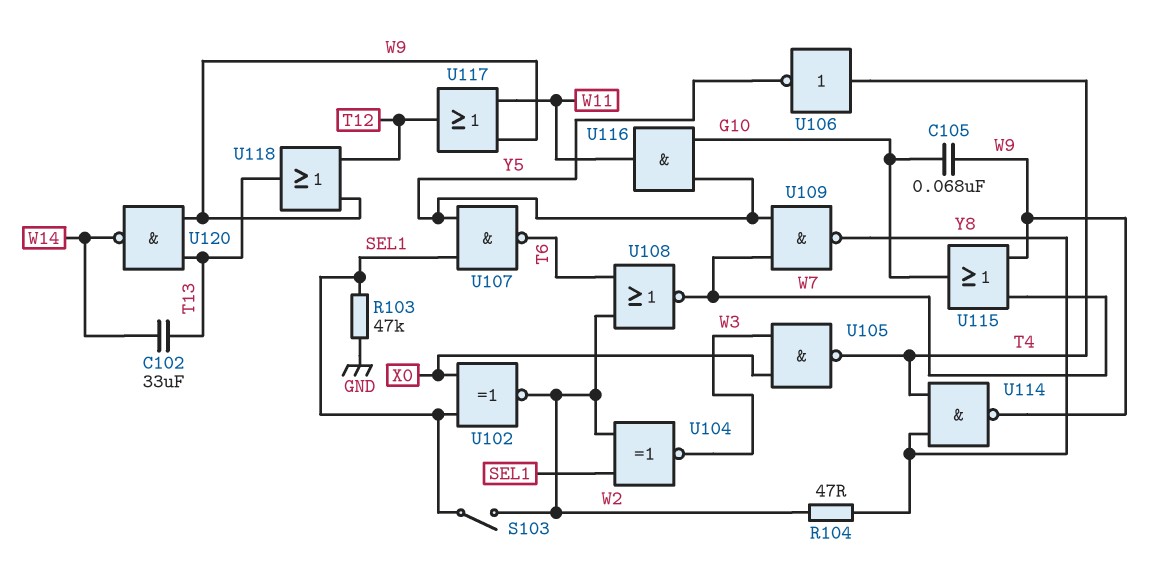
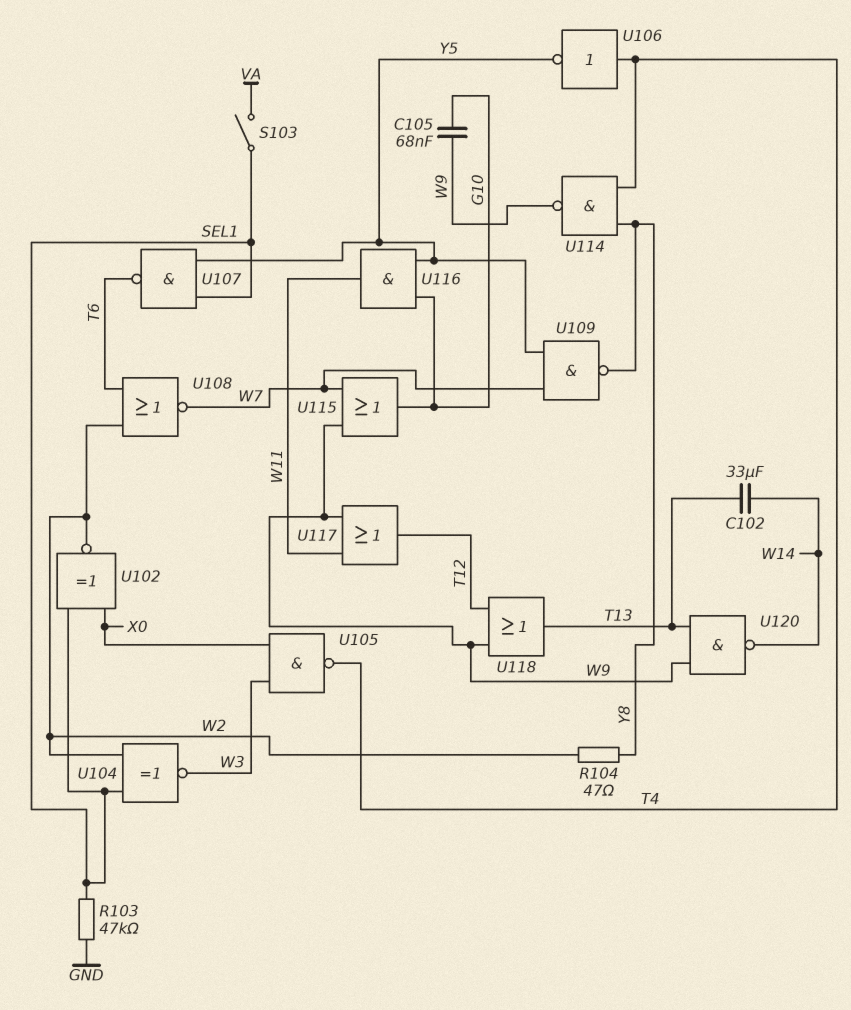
S103: switch (SEL1, W2) -> switch (SEL1, VA)

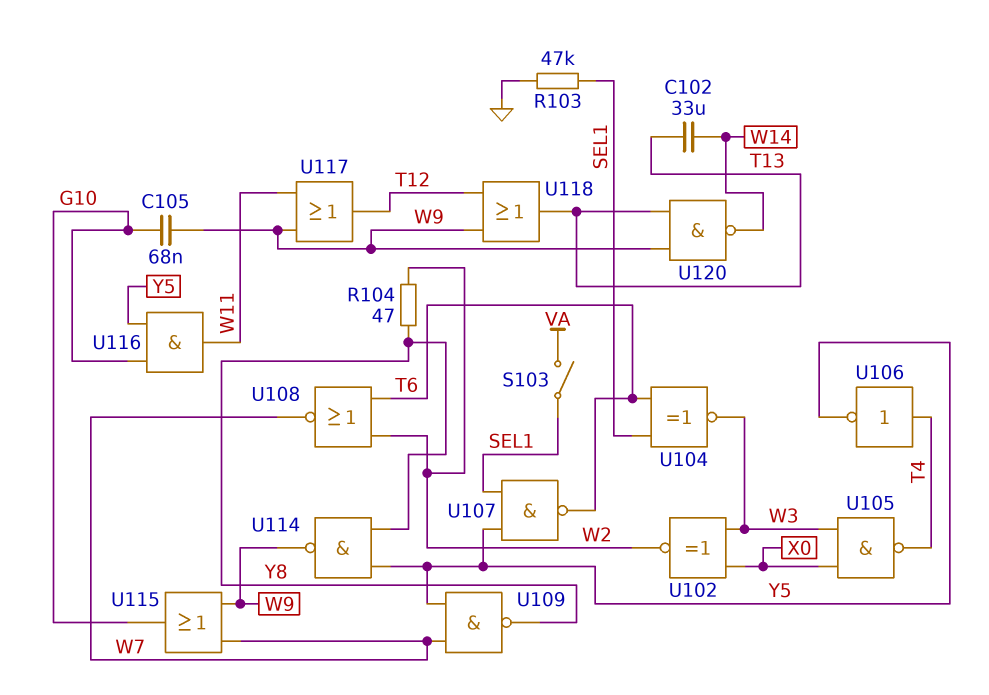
U102: XNOR (in SEL1, in X0, out W2) -> XNOR (in W3, in X0, out W2)
U104: XNOR (in SEL1, in W2, out W3) -> XNOR (in SEL1, in T6, out W3)
U114: NAND (in T4, in Y8, out W9) -> NAND (in Y5, in Y8, out W9)

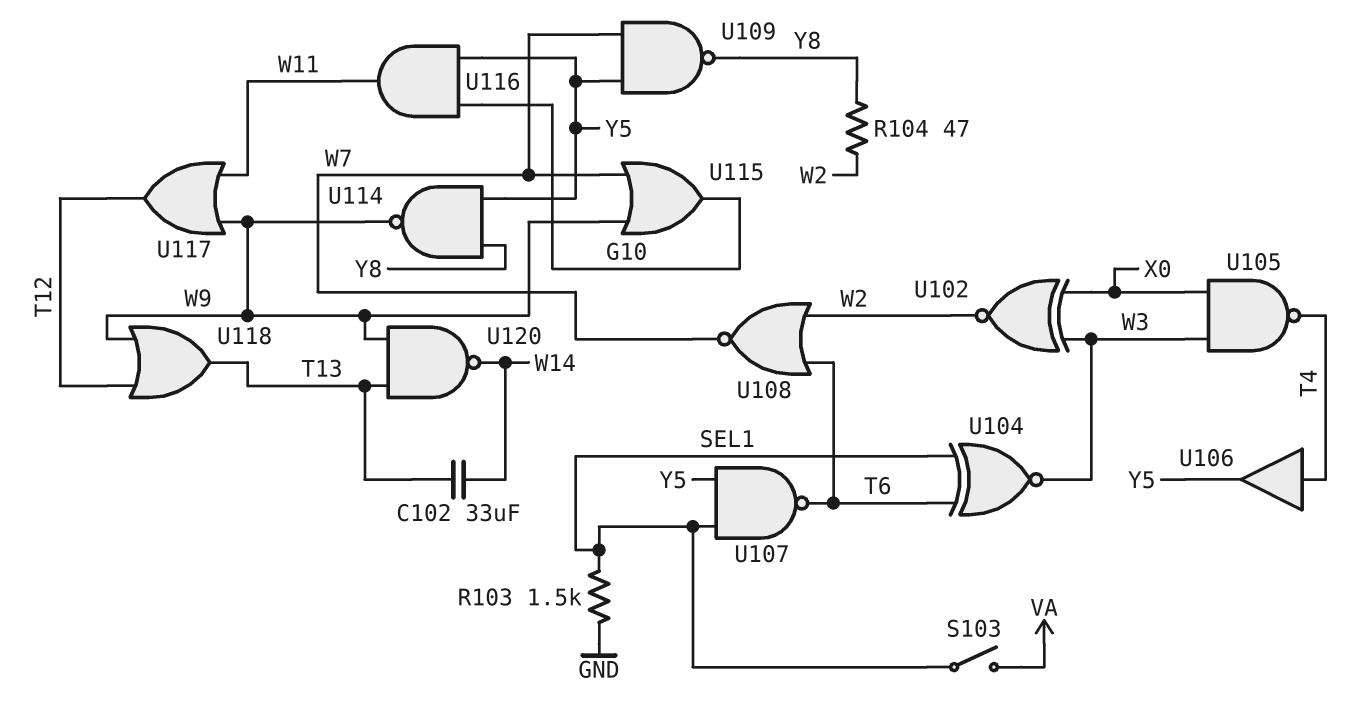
C105: 68nF (G10, W9) -> none
R103: 47k (GND, SEL1) -> 1.5k (GND, SEL1)
U106: NOT (in T4, out Y5) -> buffer (in T4, out Y5)

